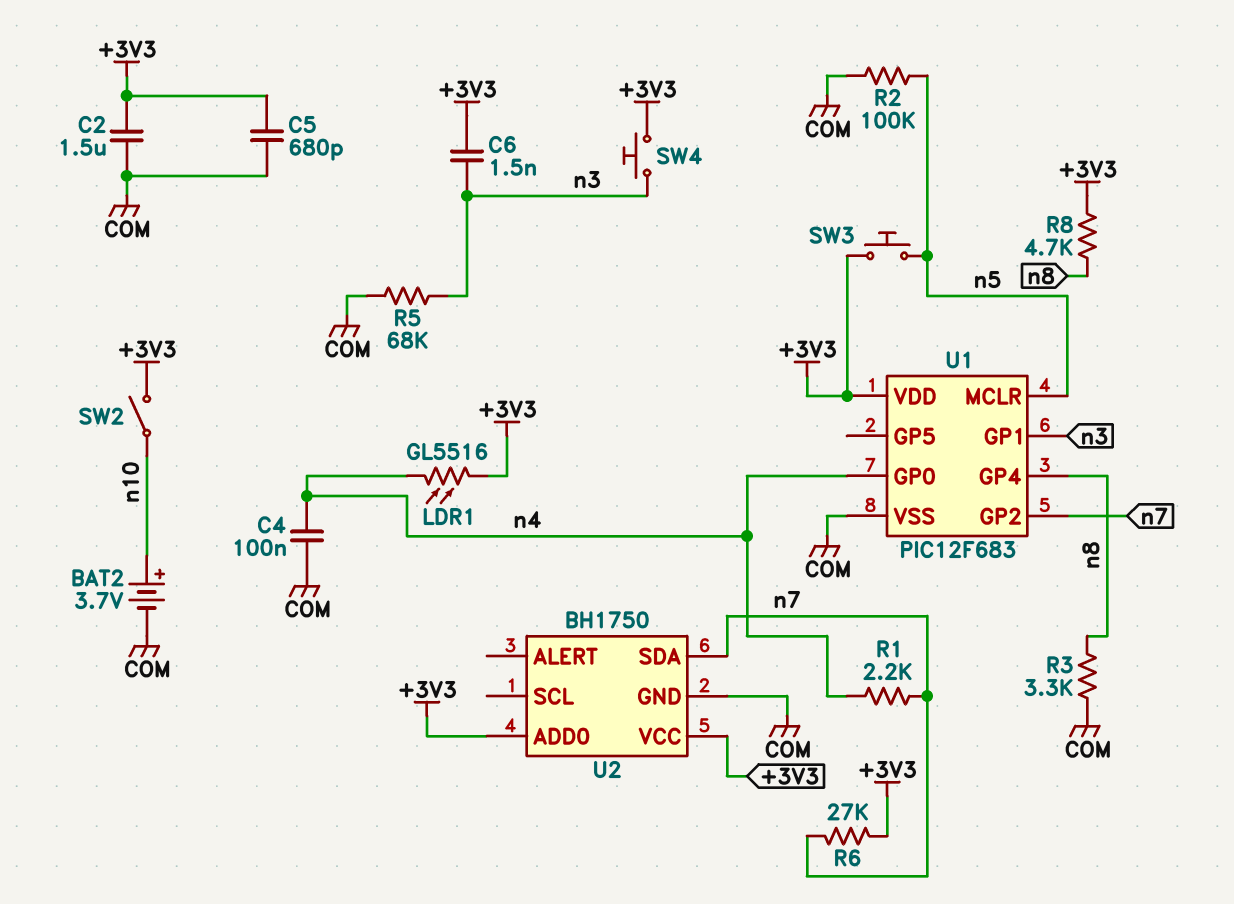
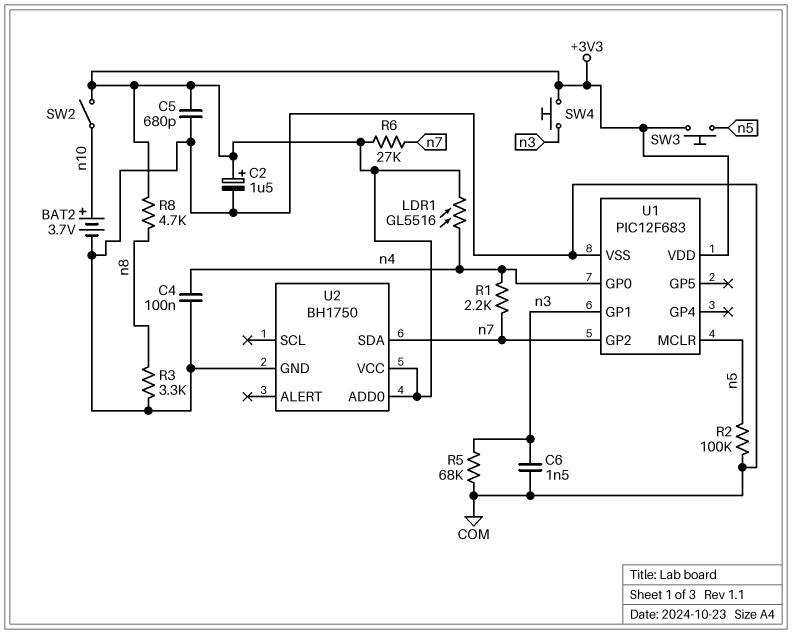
C2: 1.5uF (+3V3, COM) -> 1.5uF (plus +3V3, minus COM)
C6: 1.5nF (+3V3, n3) -> 1.5nF (COM, n3)
U1 pin GP4: n8 -> none

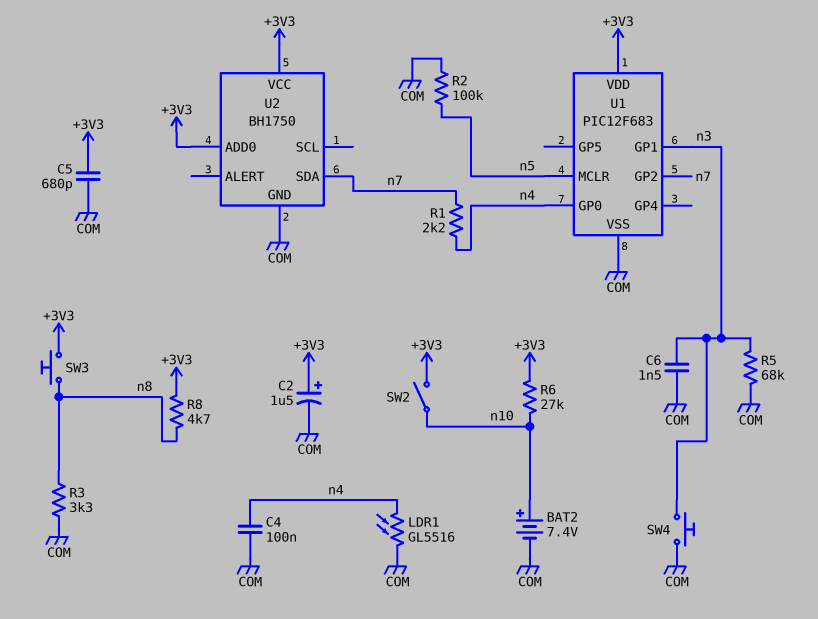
BAT2: 3.7V (plus n10, minus COM) -> 7.4V (plus n10, minus COM)
LDR1: GL5516 (+3V3, n4) -> GL5516 (COM, n4)
R6: 27k (+3V3, n7) -> 27k (+3V3, n10)
SW3: button (+3V3, n5) -> button (+3V3, n8)
SW4: button (+3V3, n3) -> button (COM, n3)

